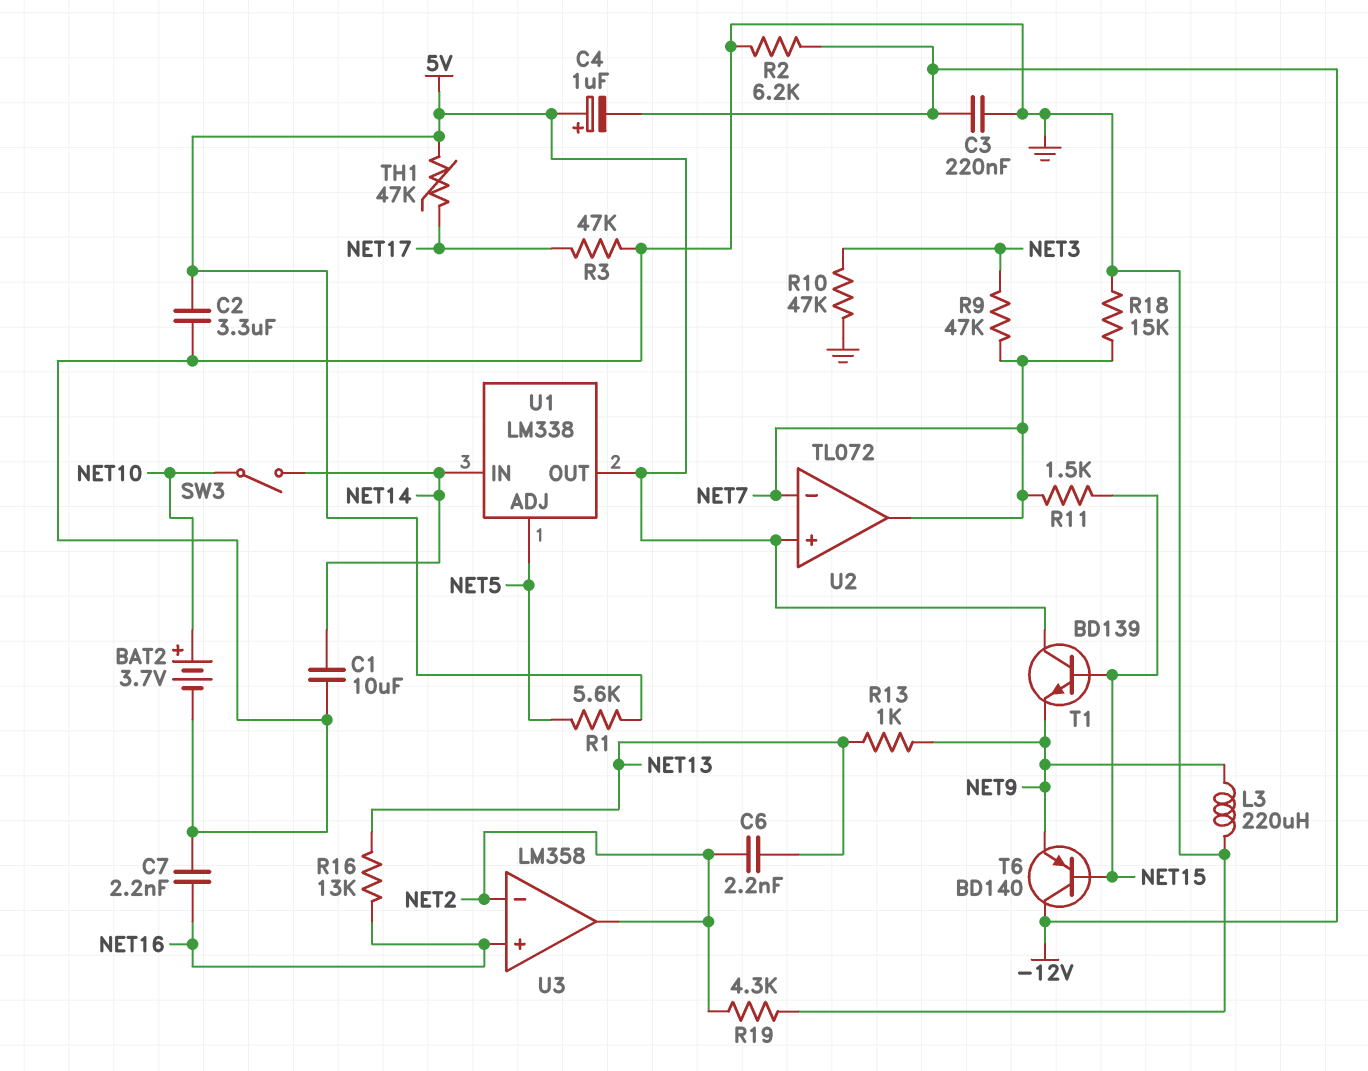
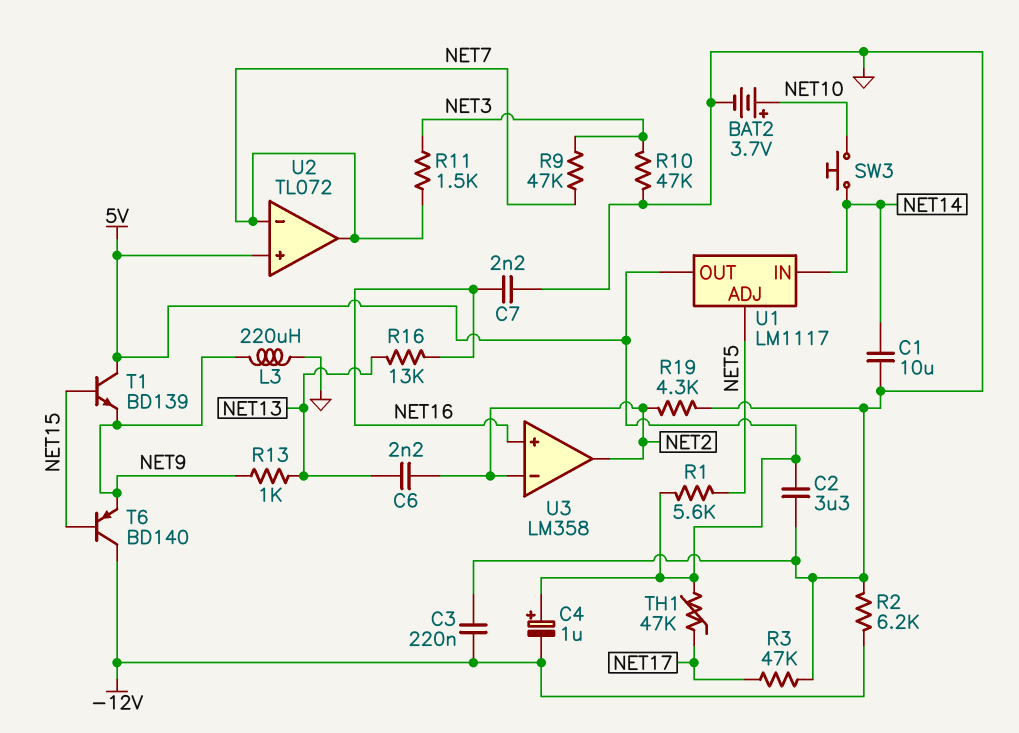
R11: 1.5k (NET7, NET15) -> 1.5k (NET3, NET7)
R18: 15k (GND, NET7) -> none
SW3: switch (NET10, NET14) -> button (NET10, NET14)
U1: LM338 -> LM1117

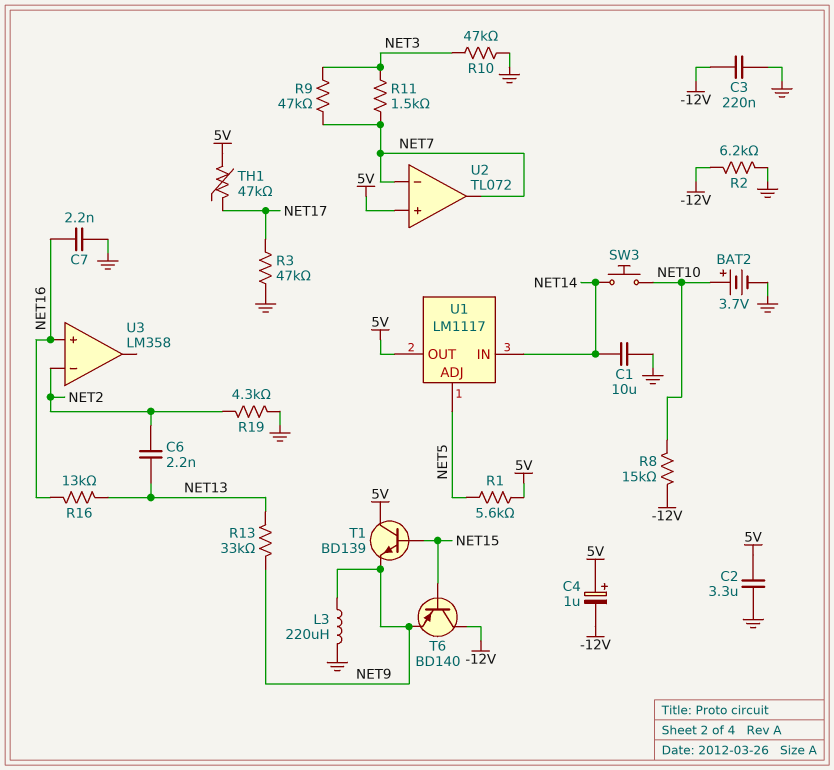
R8: none -> 15k (-12V, NET10)
R13: 1k (NET9, NET13) -> 33k (NET9, NET13)
U3 pin out: NET2 -> none

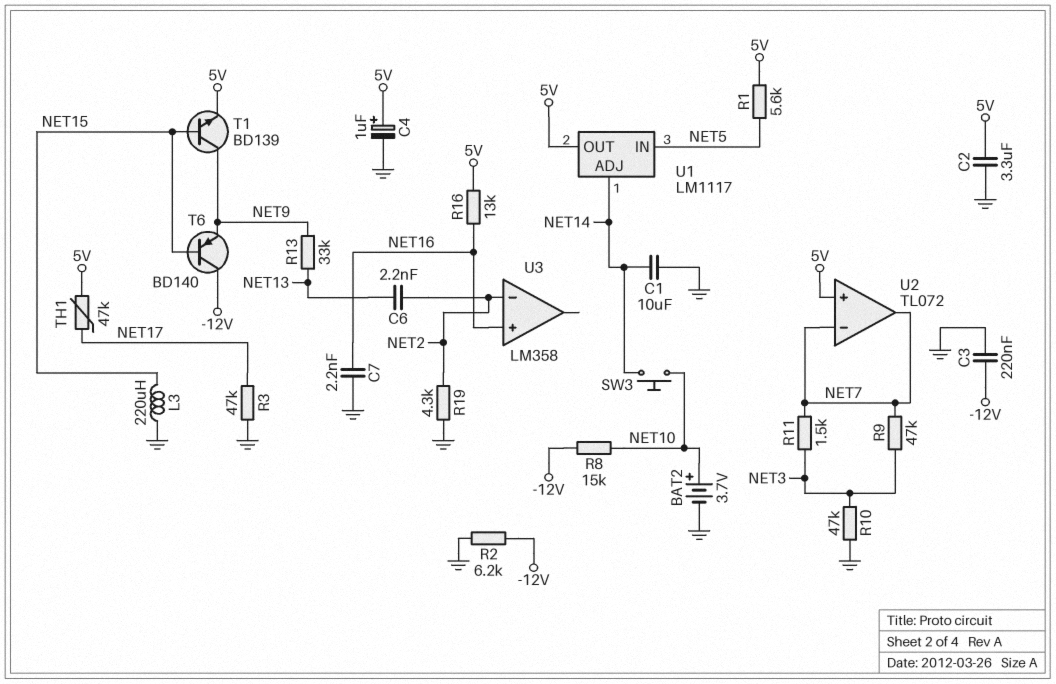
C4: 1uF (plus 5V, minus -12V) -> 1uF (plus 5V, minus GND)
L3: 220uH (GND, NET9) -> 220uH (GND, NET15)
R16: 13k (NET13, NET16) -> 13k (5V, NET16)
T1: NPN BD139 (B NET15, C 5V, E NET9) -> NPN BD139 (B NET15, C NET9, E 5V)
U1 pin ADJ: NET5 -> NET14
U1 pin IN: NET14 -> NET5

